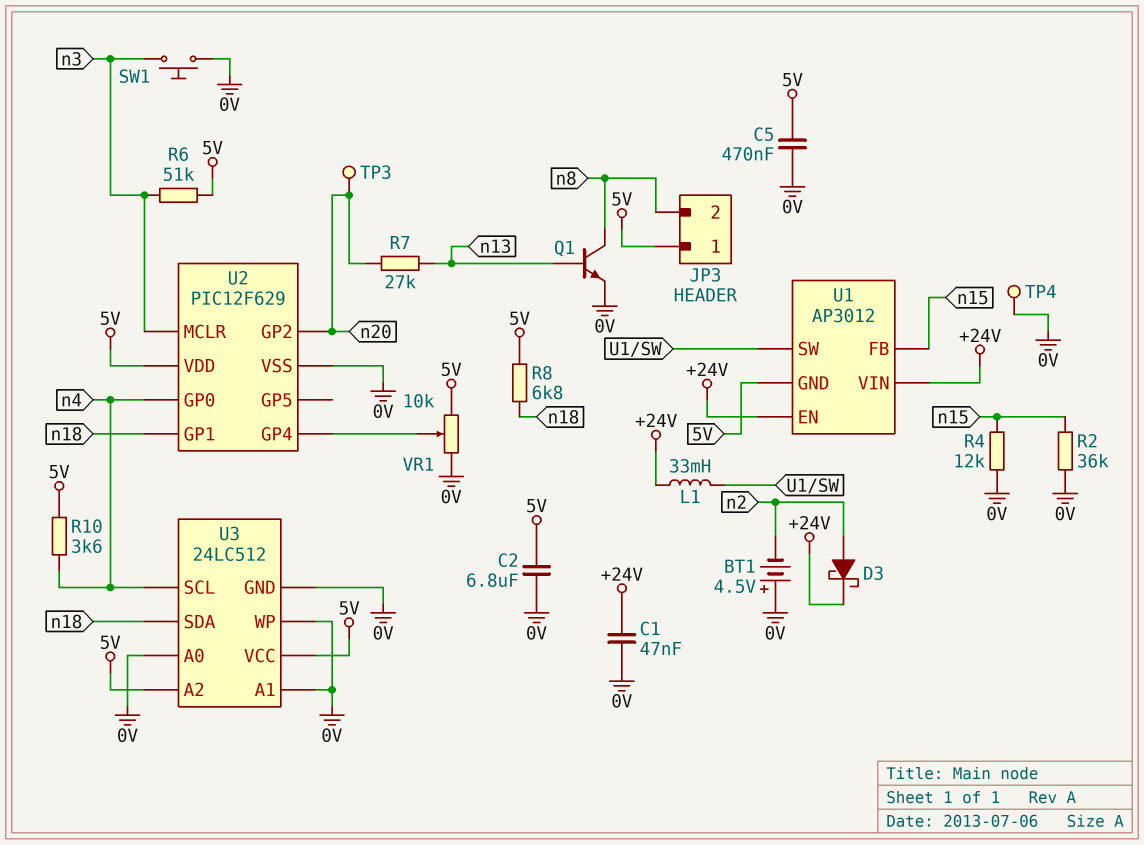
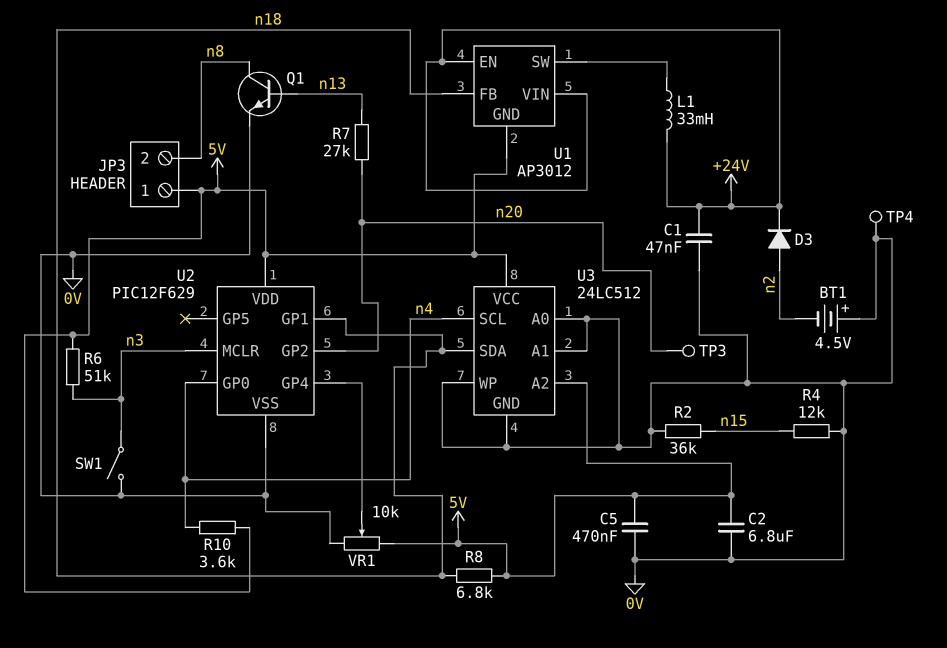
D3: schottky (A n2, K +24V) -> diode (A n2, K +24V)
SW1: button (0V, n3) -> switch (0V, n3)
U1 pin FB: n15 -> n18

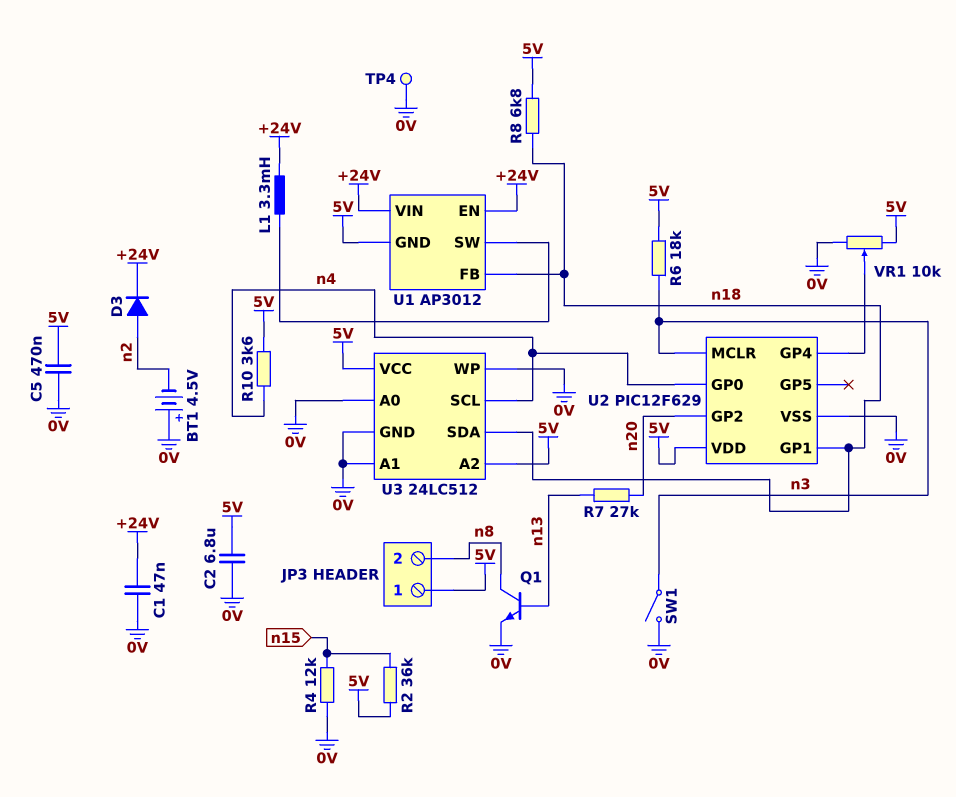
L1: 33mH (+24V, U1/SW) -> 3.3mH (+24V, U1/SW)
R2: 36k (0V, n15) -> 36k (5V, n15)
R6: 51k (5V, n3) -> 18k (5V, n3)
TP3: test point (n20) -> none

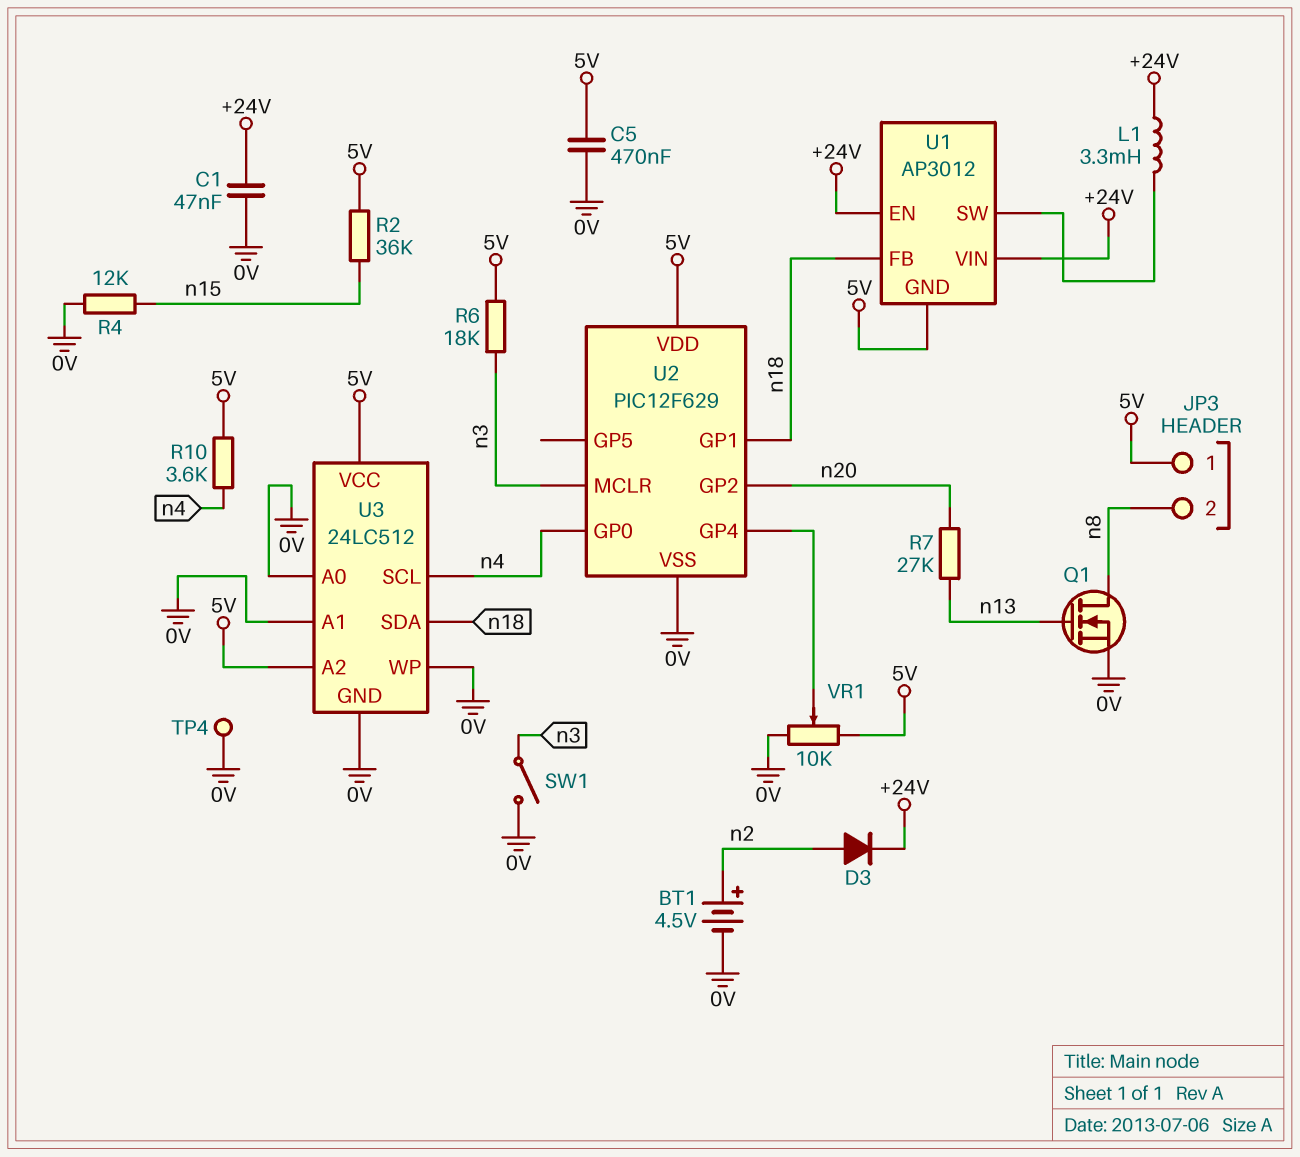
BT1: 4.5V (plus 0V, minus n2) -> 4.5V (plus n2, minus 0V)
C2: 6.8uF (0V, 5V) -> none
Q1: NPN (B n13, C n8, E 0V) -> NMOS (G n13, D n8, S 0V)
R8: 6.8k (5V, n18) -> none

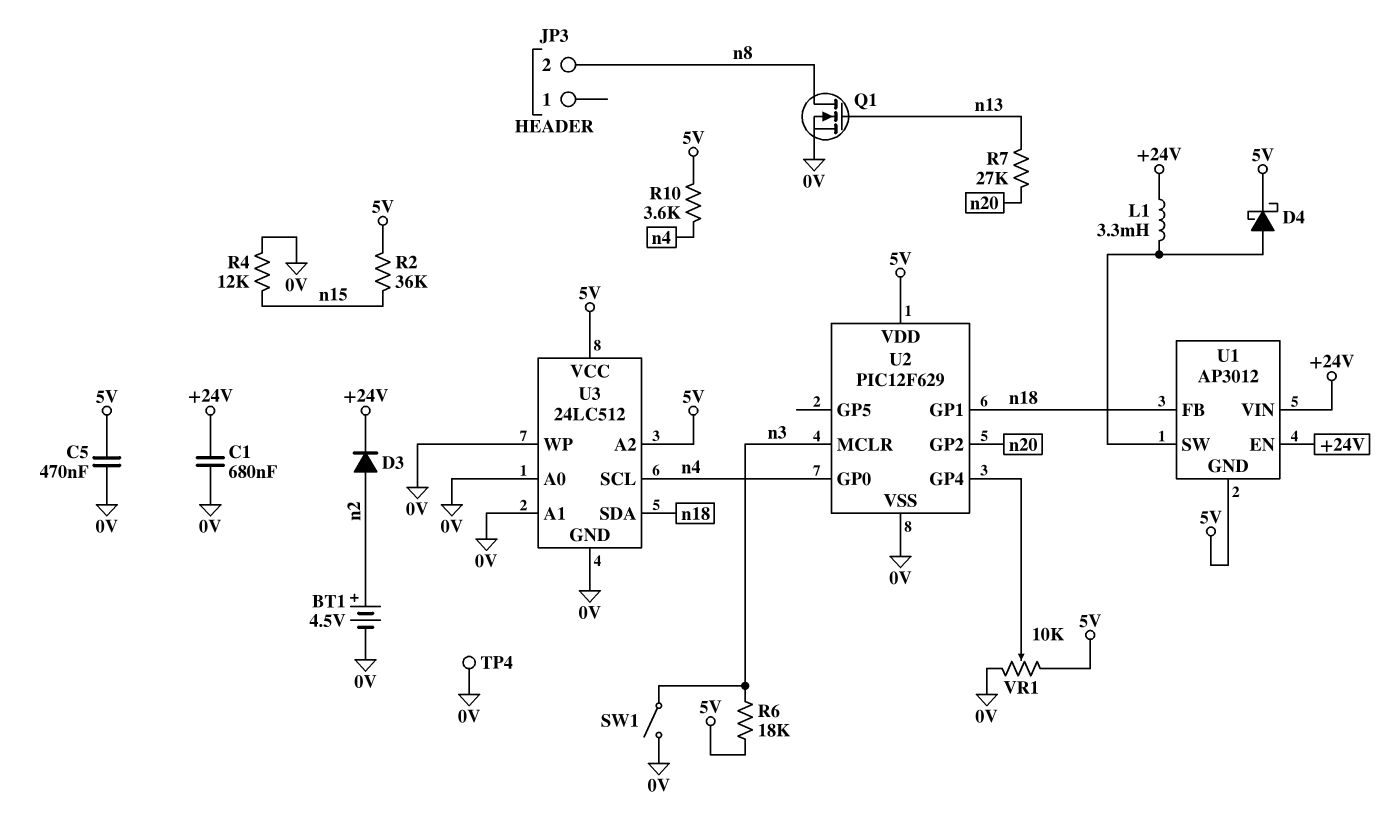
C1: 47nF (+24V, 0V) -> 680nF (+24V, 0V)
D4: none -> schottky (A U1/SW, K 5V)
JP3 pin 1: 5V -> none

